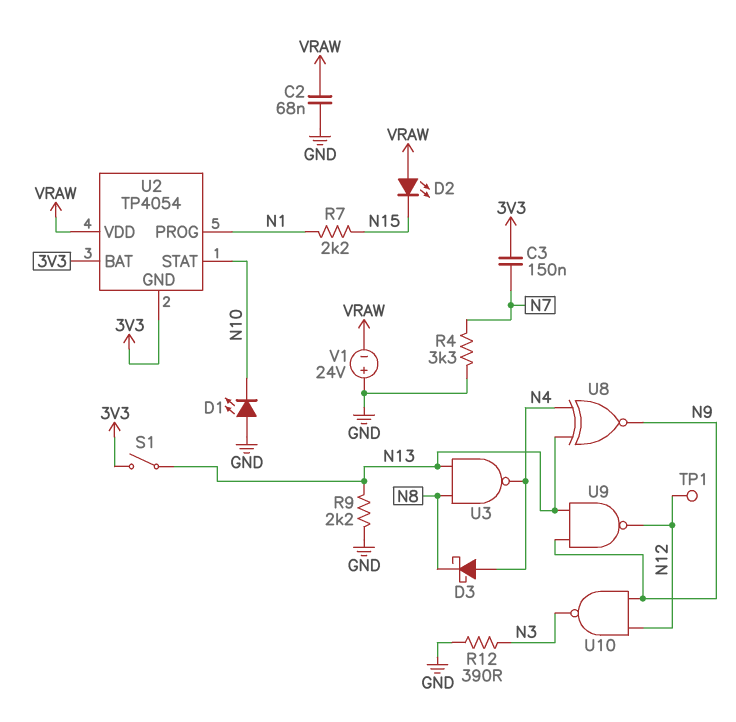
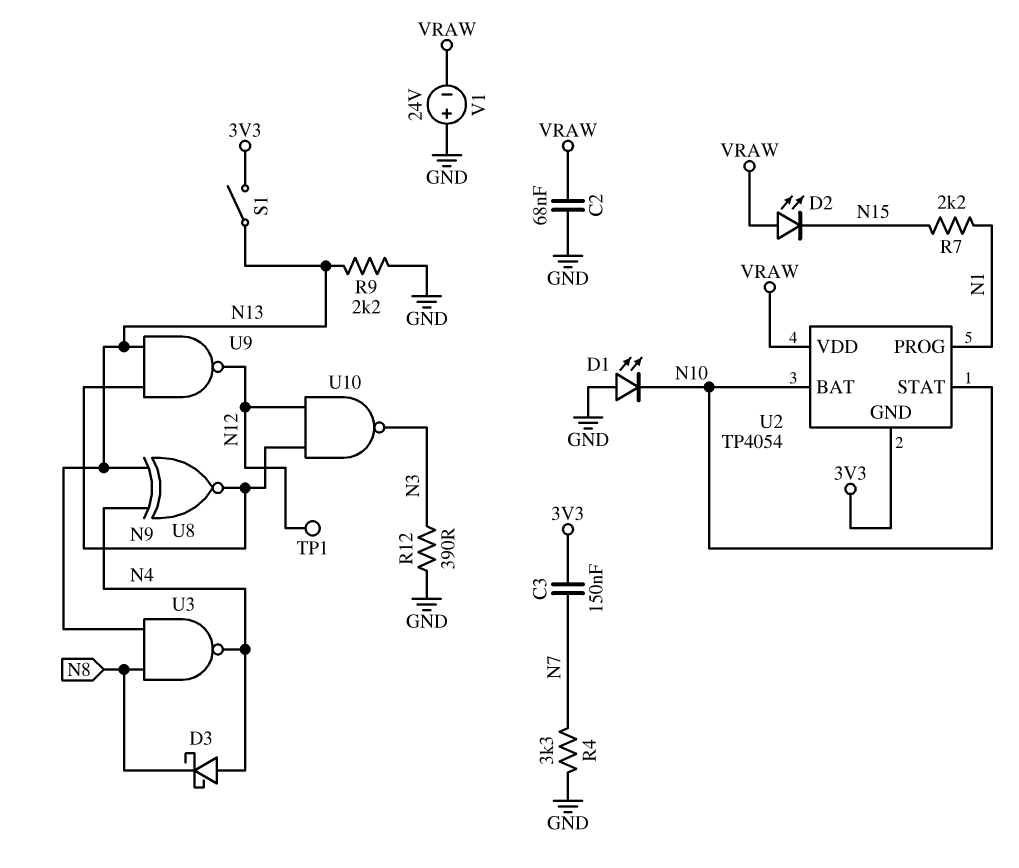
U2 pin BAT: 3V3 -> N10

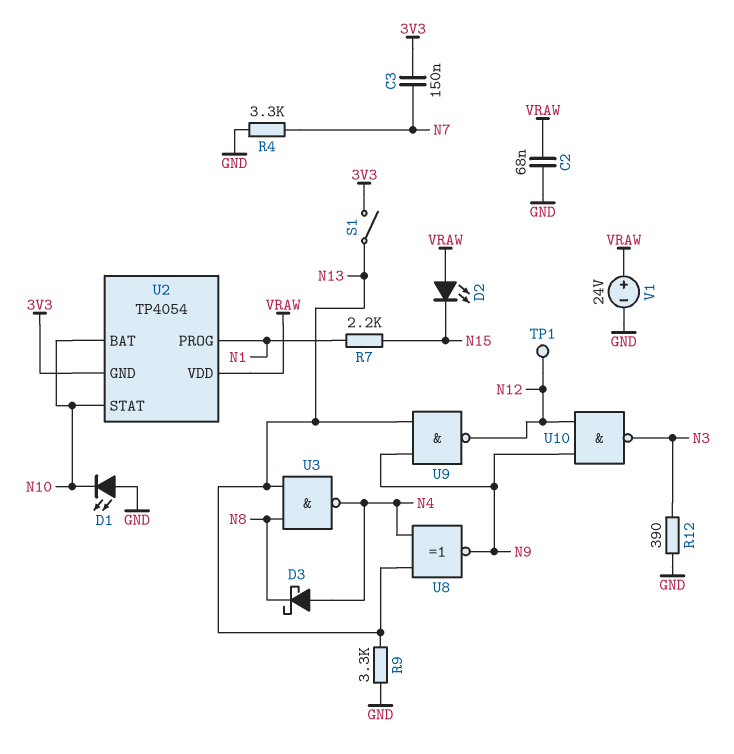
R9: 2.2k (GND, N13) -> 3.3k (GND, N13)
V1: 24V (plus GND, minus VRAW) -> 24V (plus VRAW, minus GND)

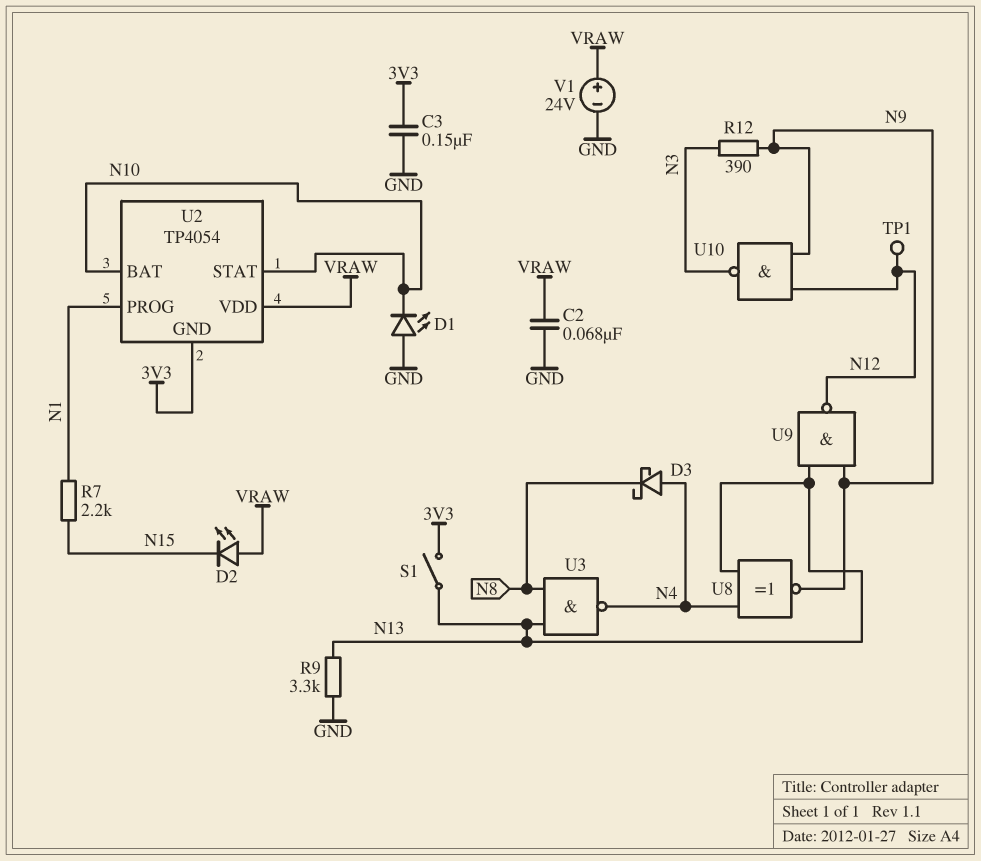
C3: 150nF (3V3, N7) -> 150nF (3V3, GND)
R4: 3.3k (GND, N7) -> none
R12: 390 (GND, N3) -> 390 (N3, N9)

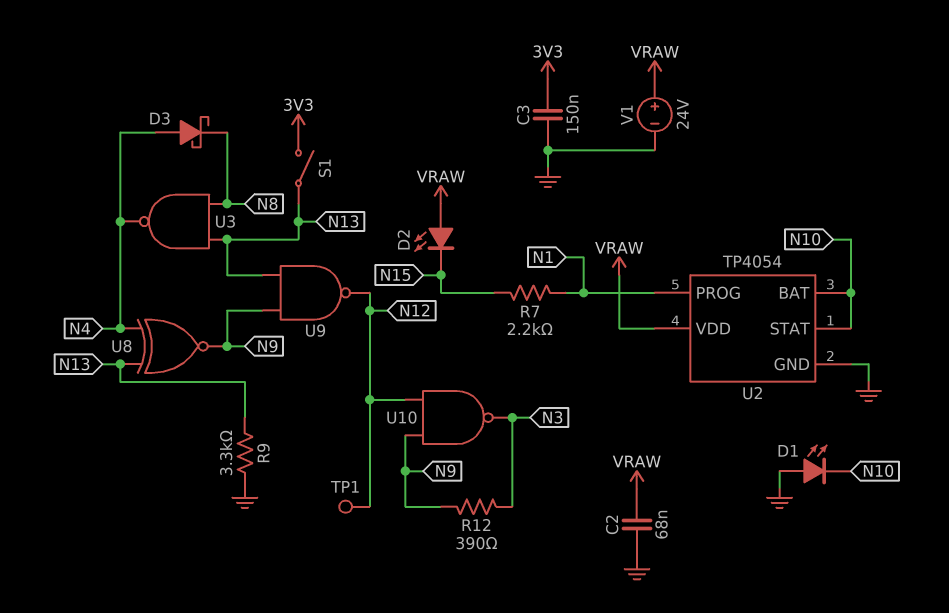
U2 pin GND: 3V3 -> GND

